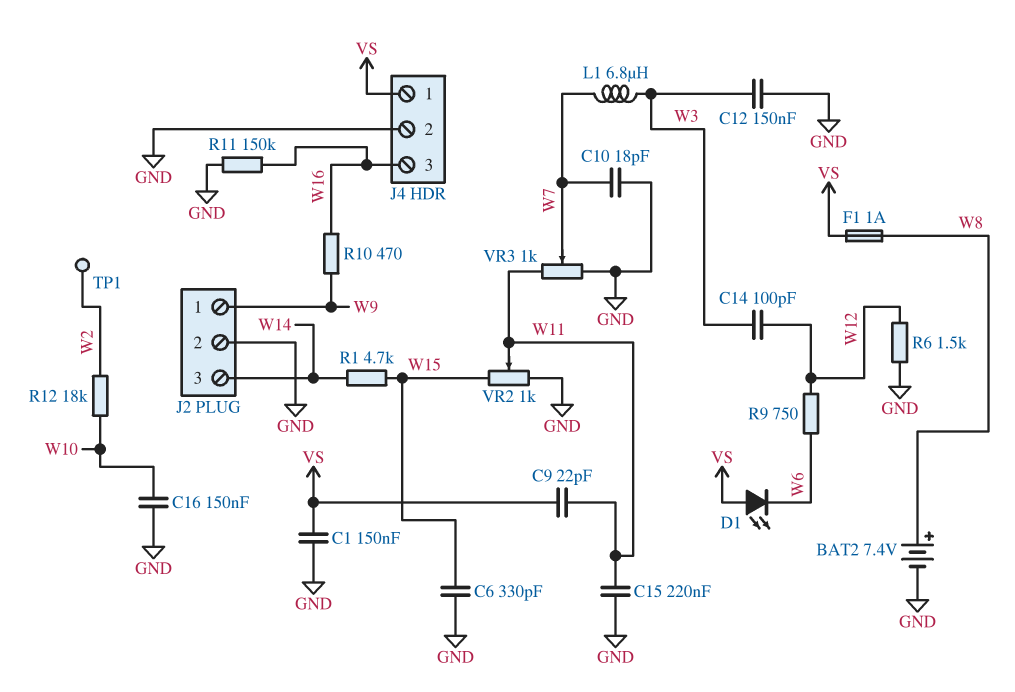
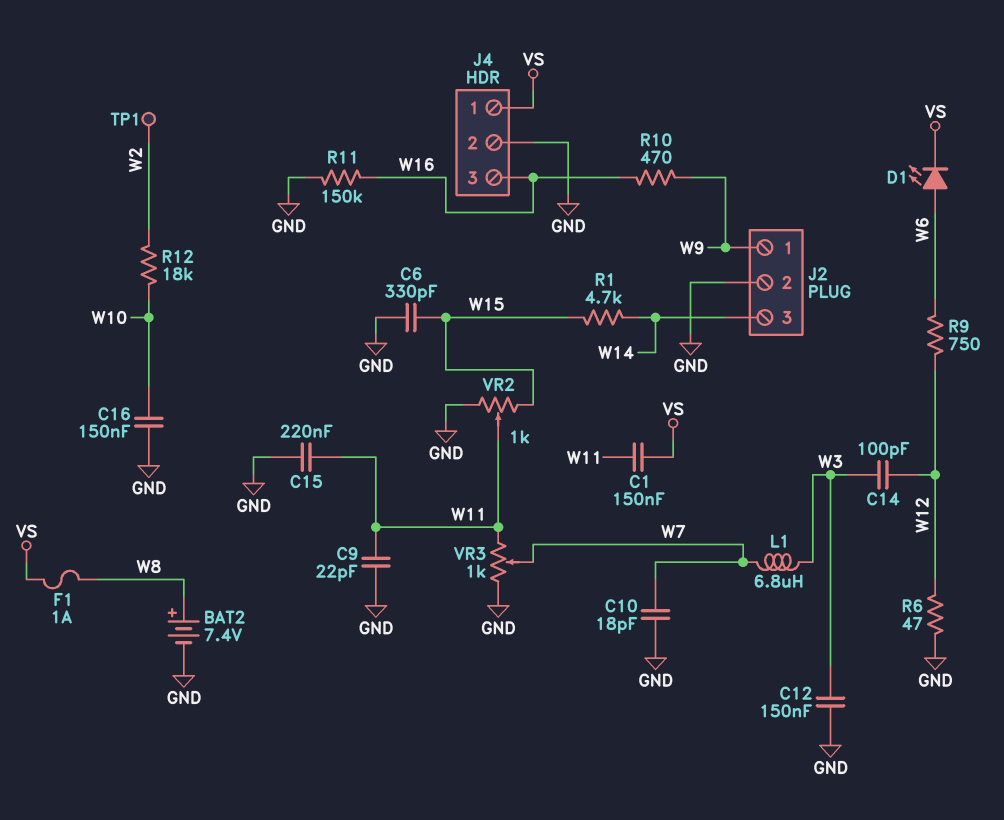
C1: 150nF (GND, VS) -> 150nF (VS, W11)
C9: 22pF (VS, W11) -> 22pF (GND, W11)
D1: LED (A VS, K W6) -> LED (A W6, K VS)
R6: 1.5k (GND, W12) -> 47 (GND, W12)

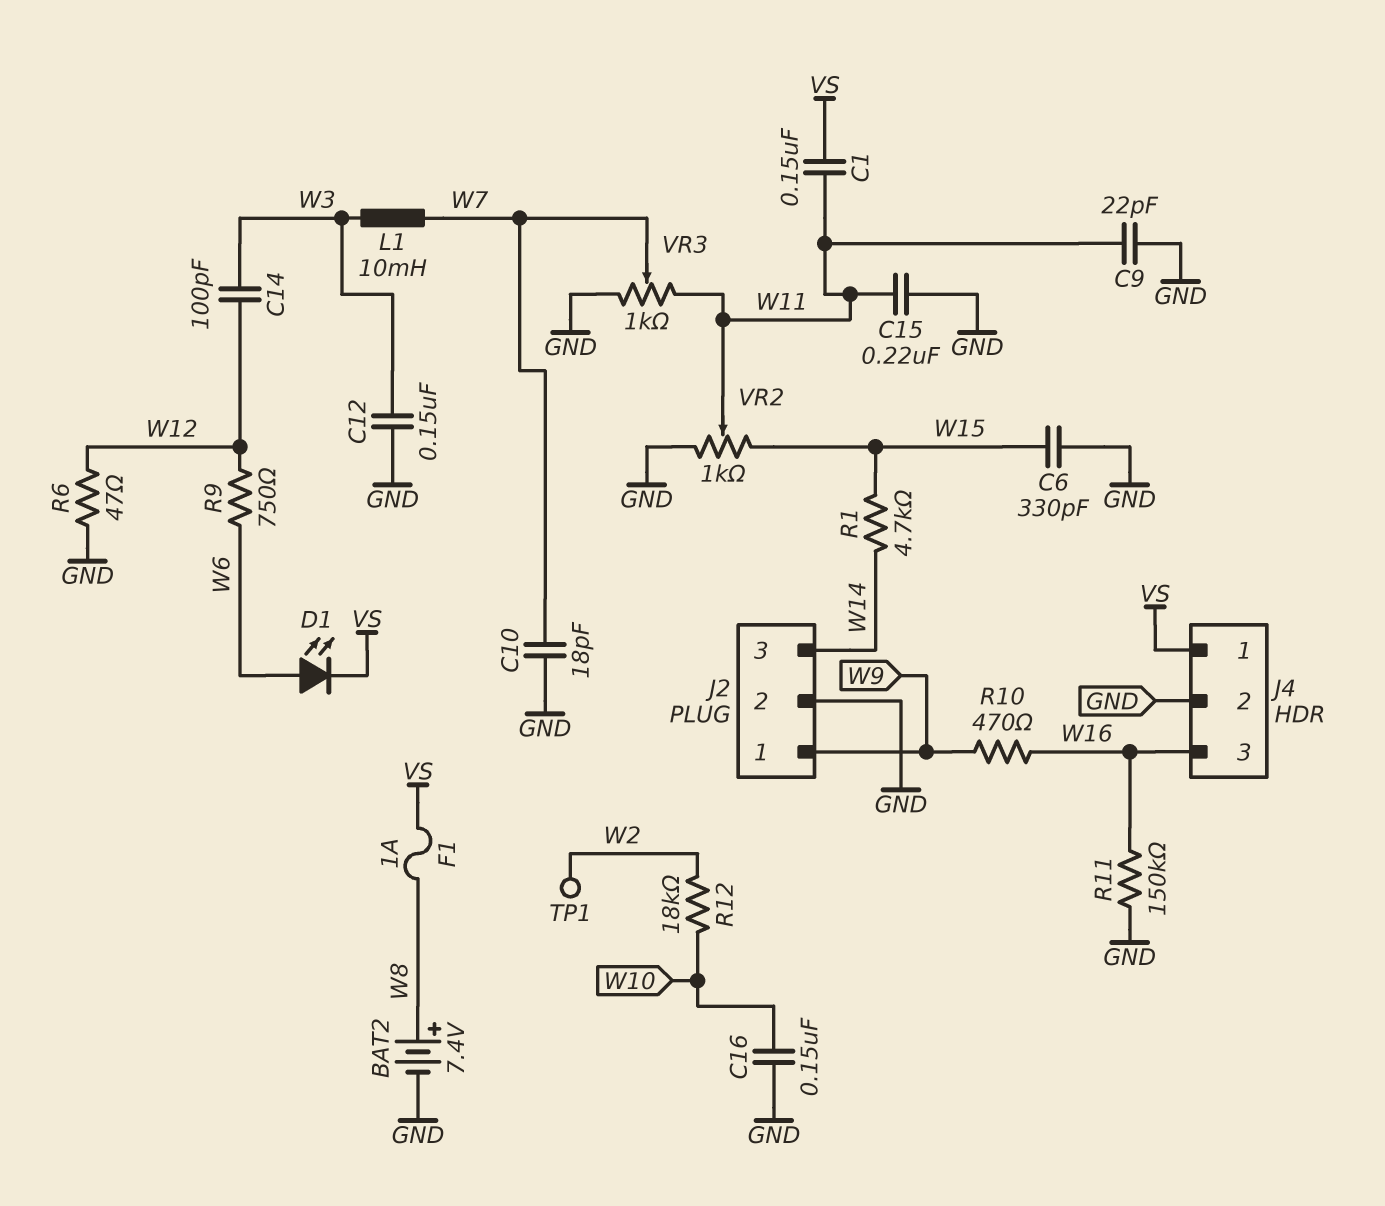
L1: 6.8uH (W3, W7) -> 10mH (W3, W7)

